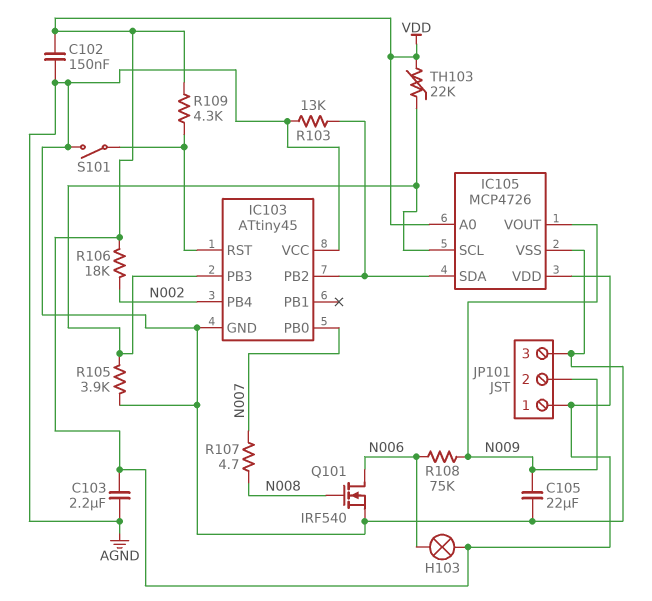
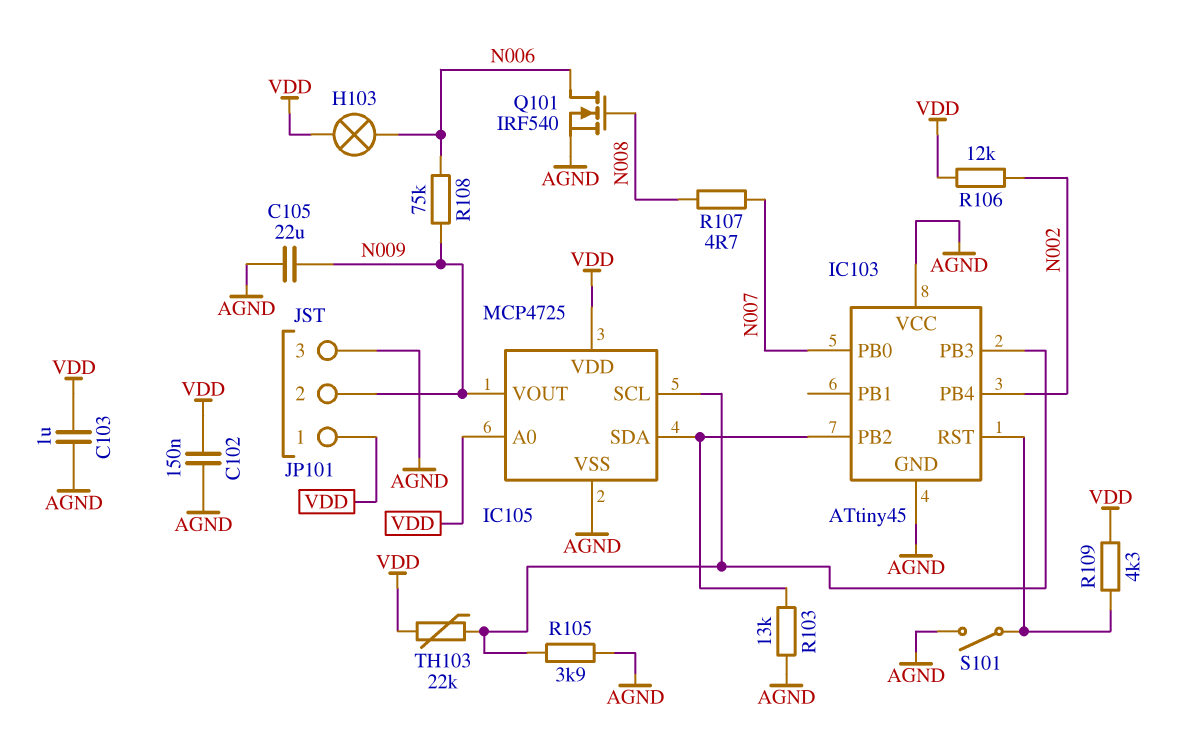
C103: 2.2uF (AGND, VDD) -> 1uF (AGND, VDD)
IC105: MCP4726 -> MCP4725
R106: 18k (N002, VDD) -> 12k (N002, VDD)

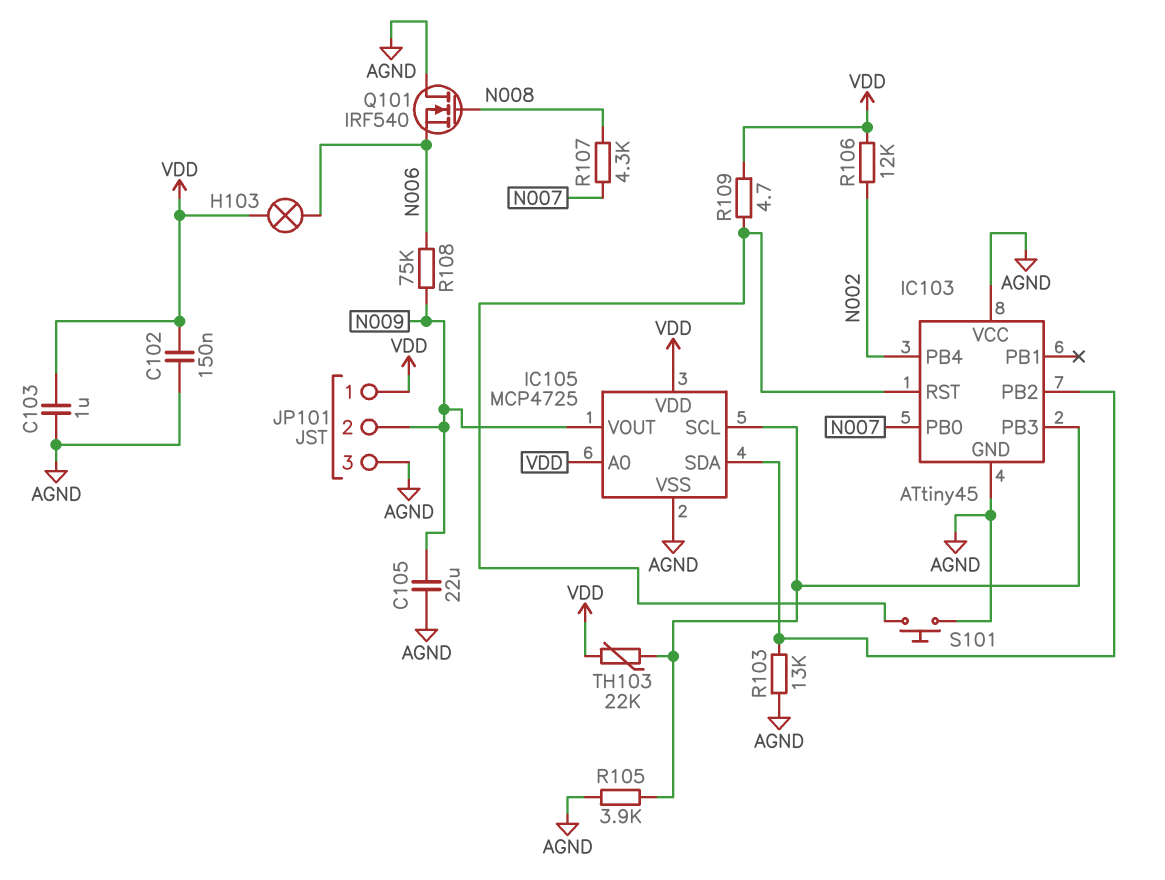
Q101: NMOS IRF540 (G N008, D N006, S AGND) -> NMOS IRF540 (G N008, D AGND, S N006)
R107: 4.7 (N007, N008) -> 4.3k (N007, N008)
R109: 4.3k (IC103/RST, VDD) -> 4.7 (IC103/RST, VDD)
S101: switch (AGND, IC103/RST) -> button (AGND, IC103/RST)

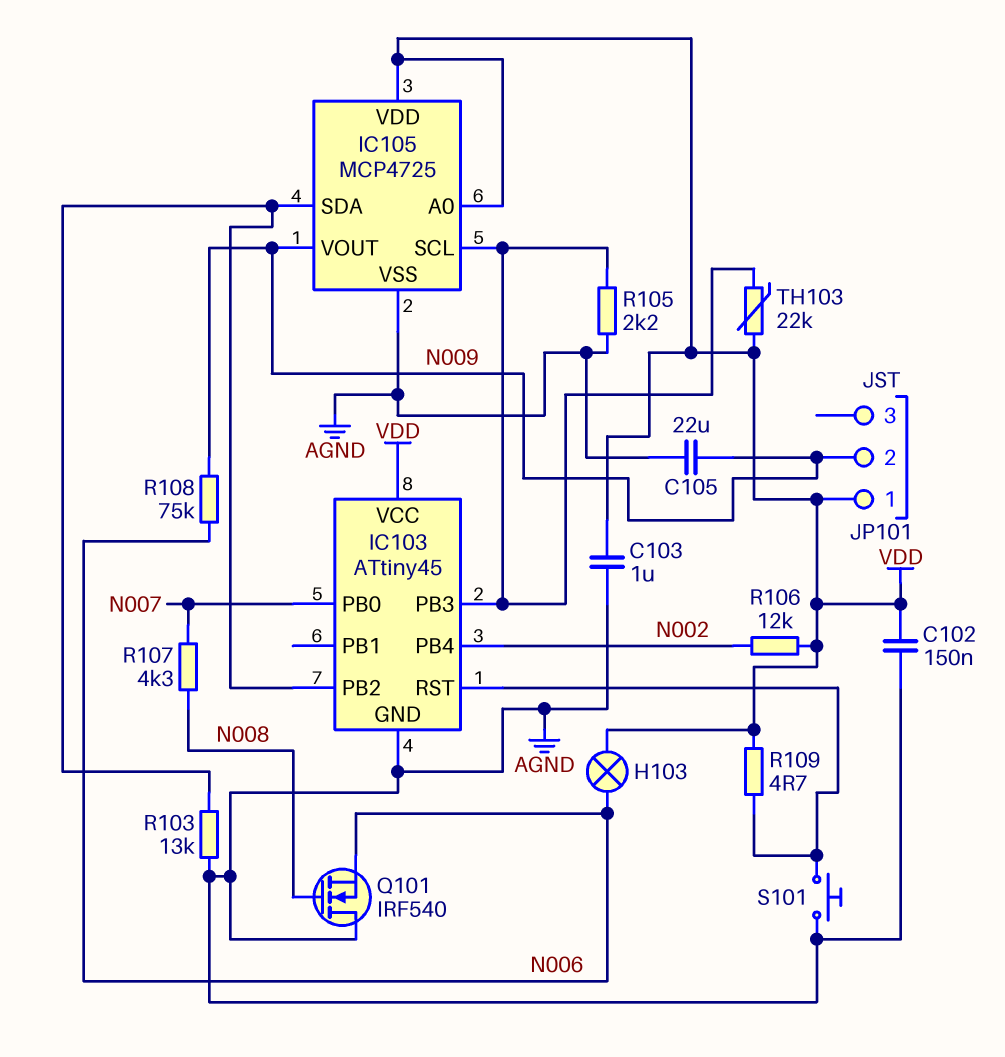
IC103 pin VCC: AGND -> VDD
JP101 pin 3: AGND -> none
R105: 3.9k (AGND, IC103/PB3) -> 2.2k (AGND, IC103/PB3)

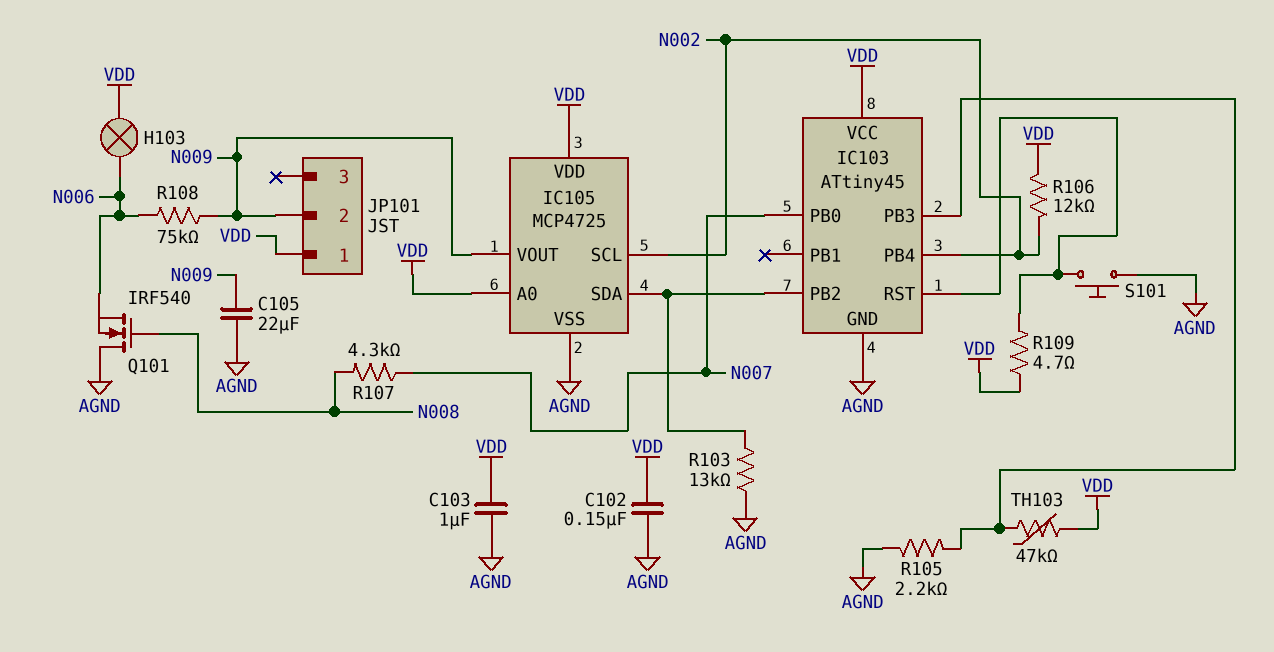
IC105 pin SCL: IC103/PB3 -> N002
TH103: 22k (IC103/PB3, VDD) -> 47k (IC103/PB3, VDD)

